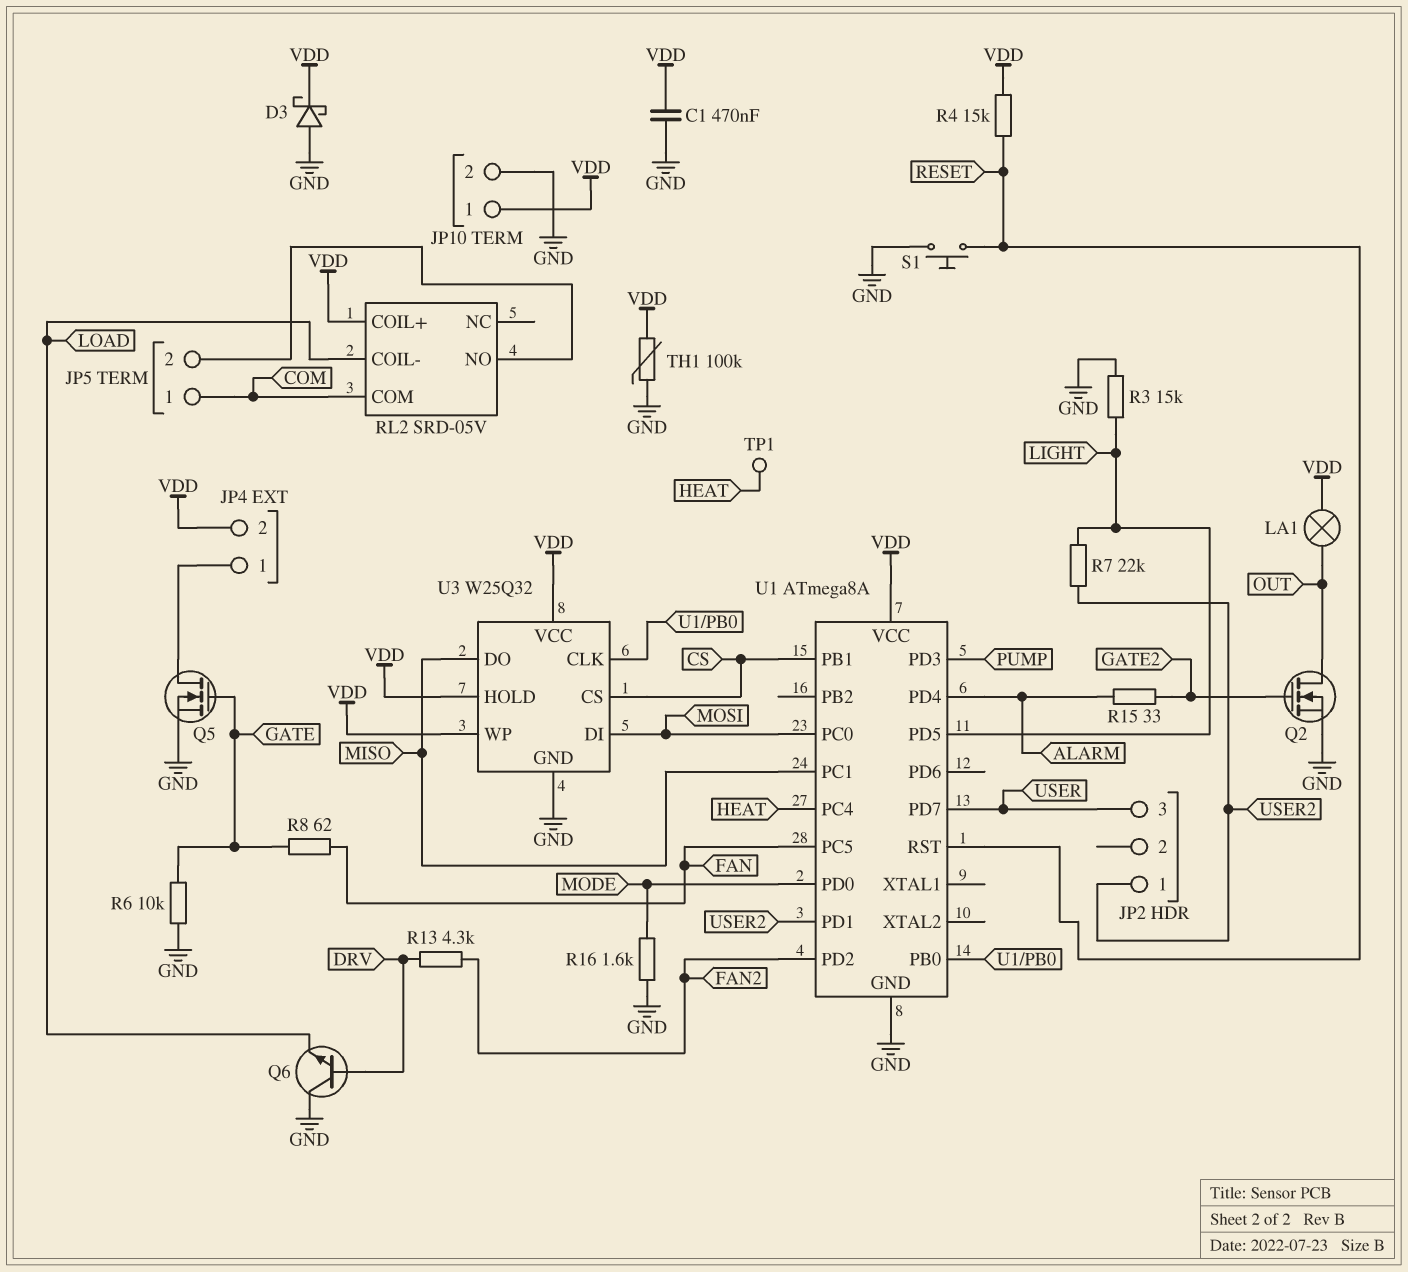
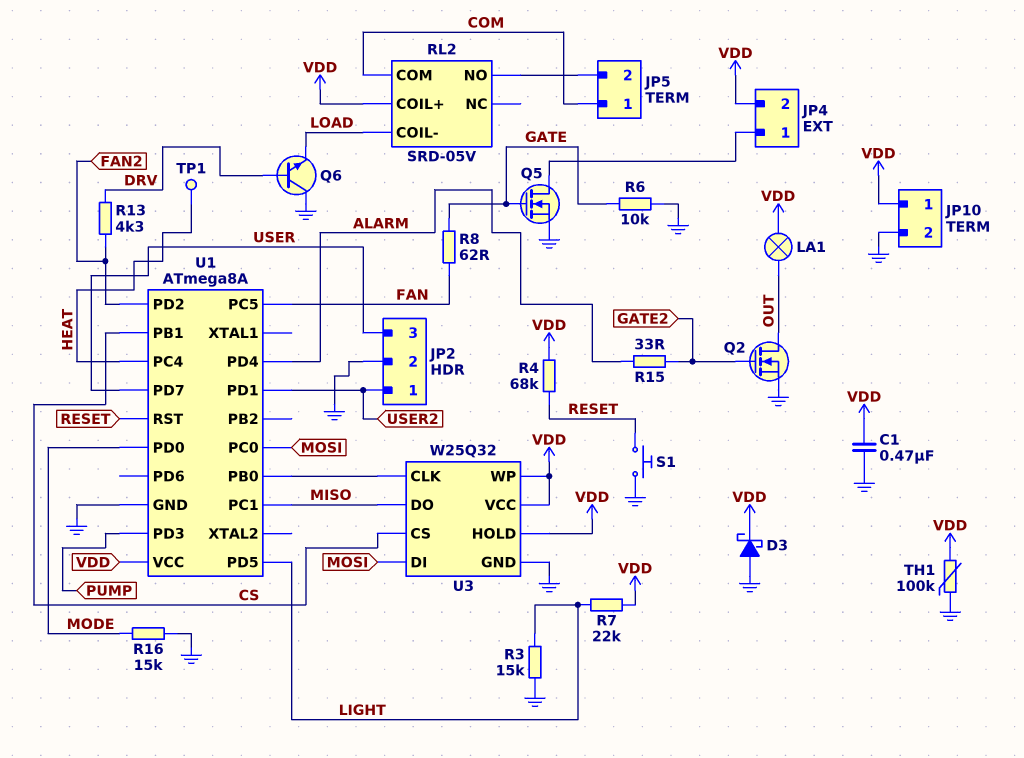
JP2 pin 2: none -> GND
R4: 15k (RESET, VDD) -> 68k (RESET, VDD)
R7: 22k (LIGHT, USER2) -> 22k (LIGHT, VDD)
R16: 1.6k (GND, MODE) -> 15k (GND, MODE)

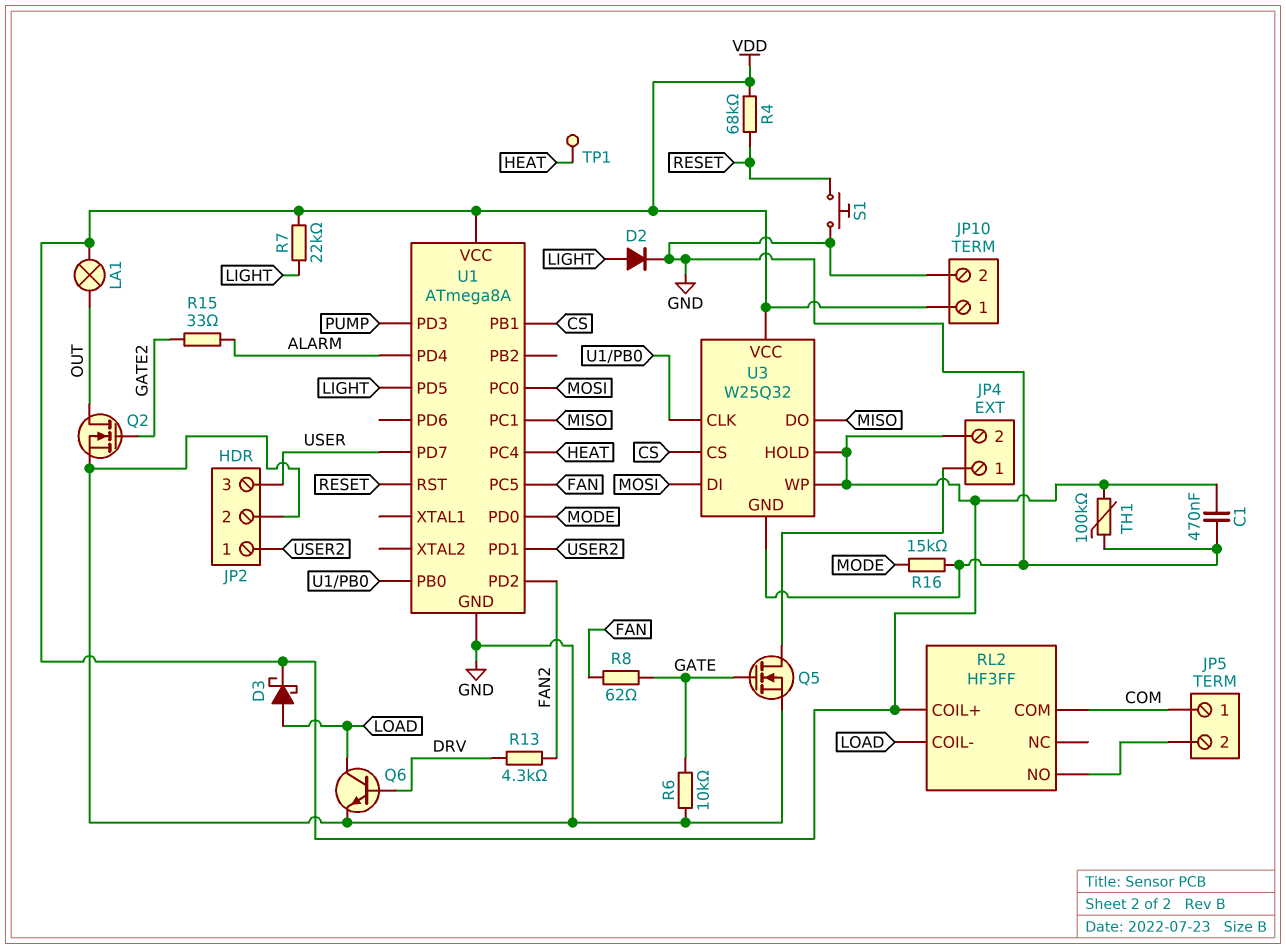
D2: none -> diode (A LIGHT, K GND)
D3: schottky (A GND, K VDD) -> schottky (A LOAD, K VDD)
Q6: NPN (B DRV, C GND, E LOAD) -> NPN (B DRV, C LOAD, E GND)
R3: 15k (GND, LIGHT) -> none
RL2: SRD-05V -> HF3FF

